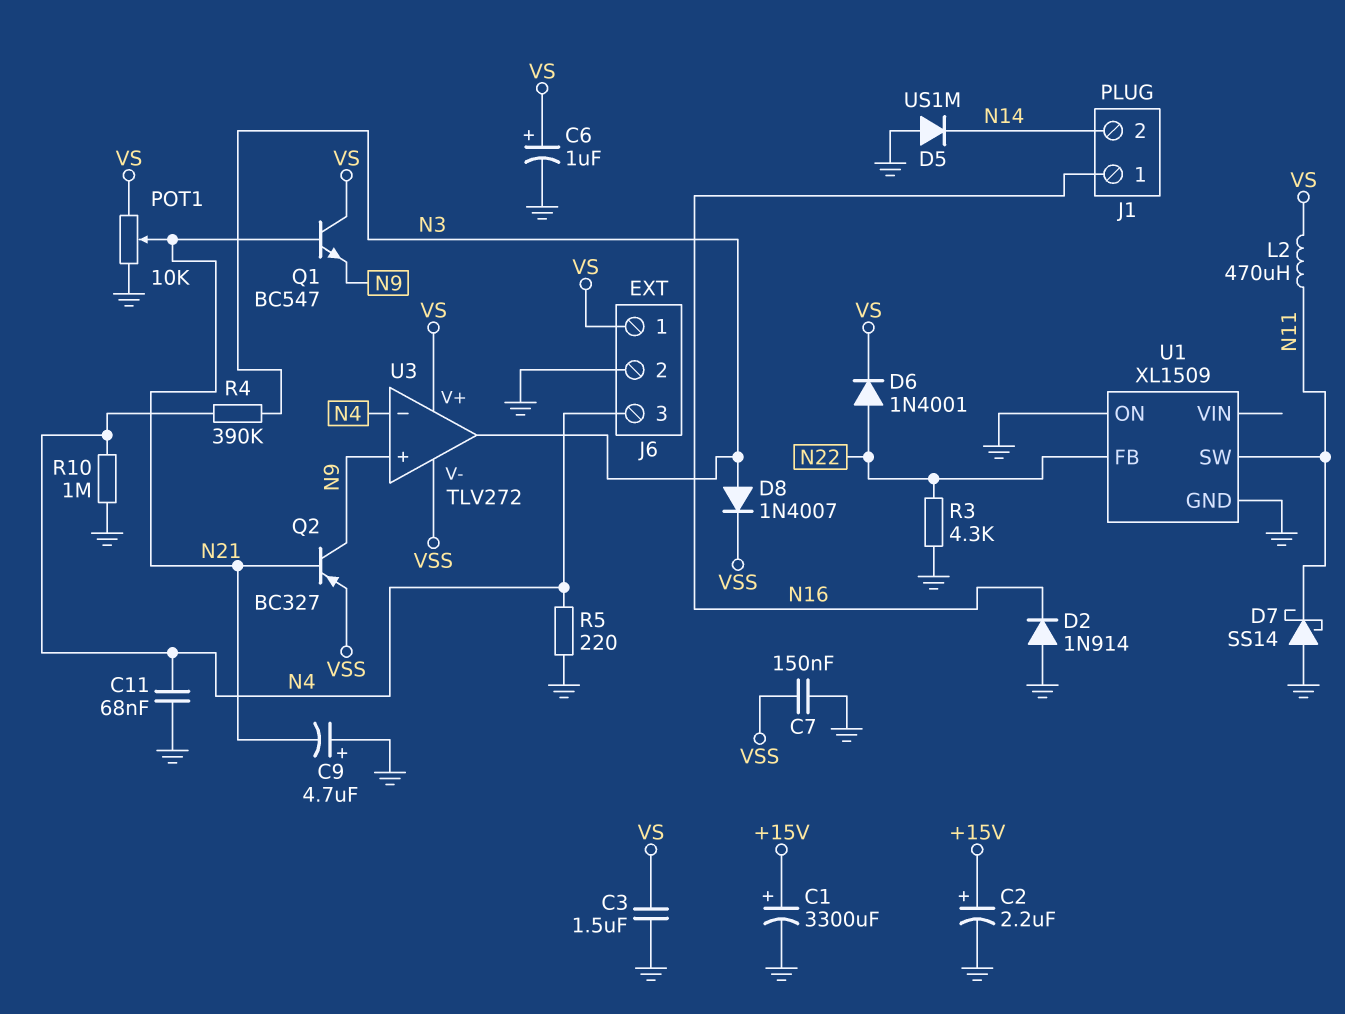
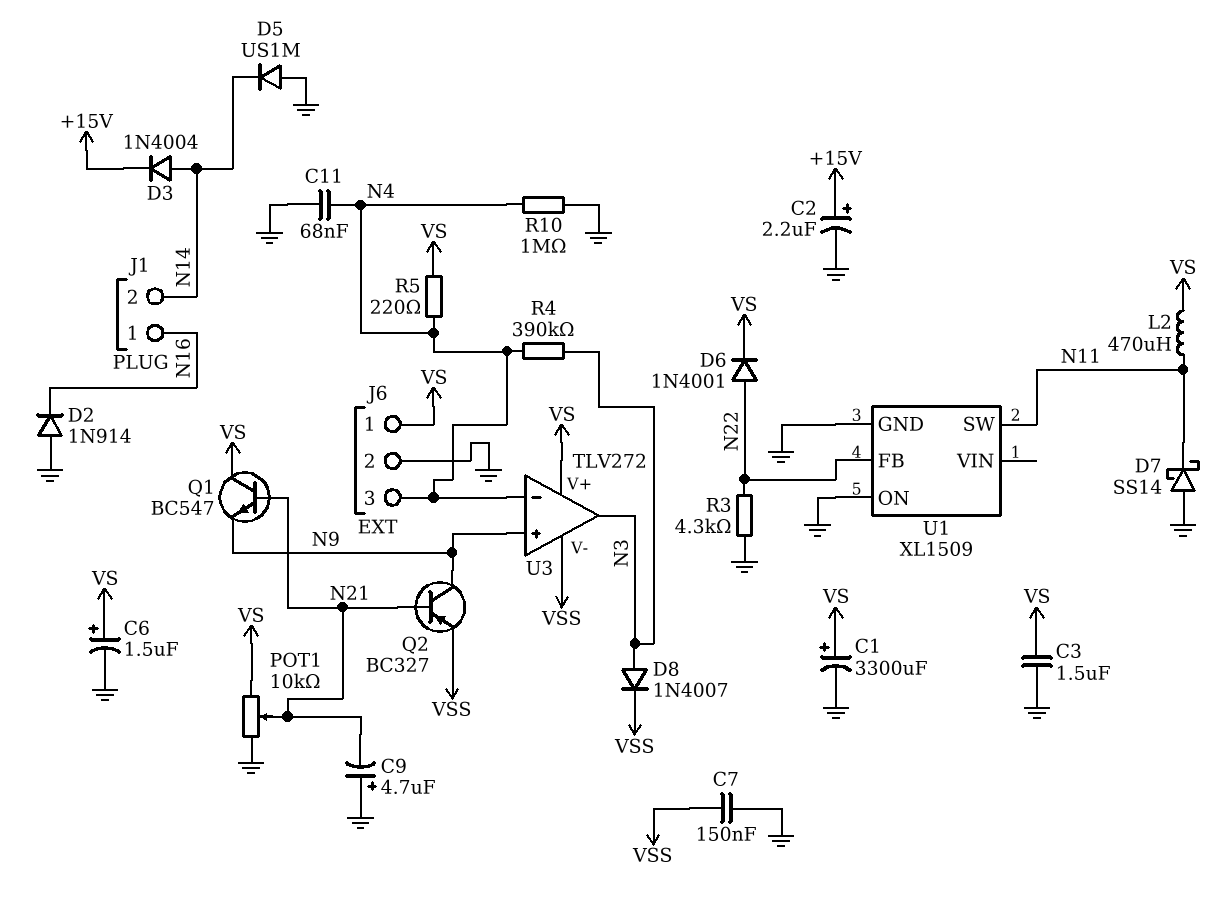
C1: 3300uF (plus +15V, minus GND) -> 3300uF (plus VS, minus GND)
C6: 1uF (plus VS, minus GND) -> 1.5uF (plus VS, minus GND)
D3: none -> diode 1N4004 (A N14, K +15V)
R5: 220 (GND, N4) -> 220 (N4, VS)

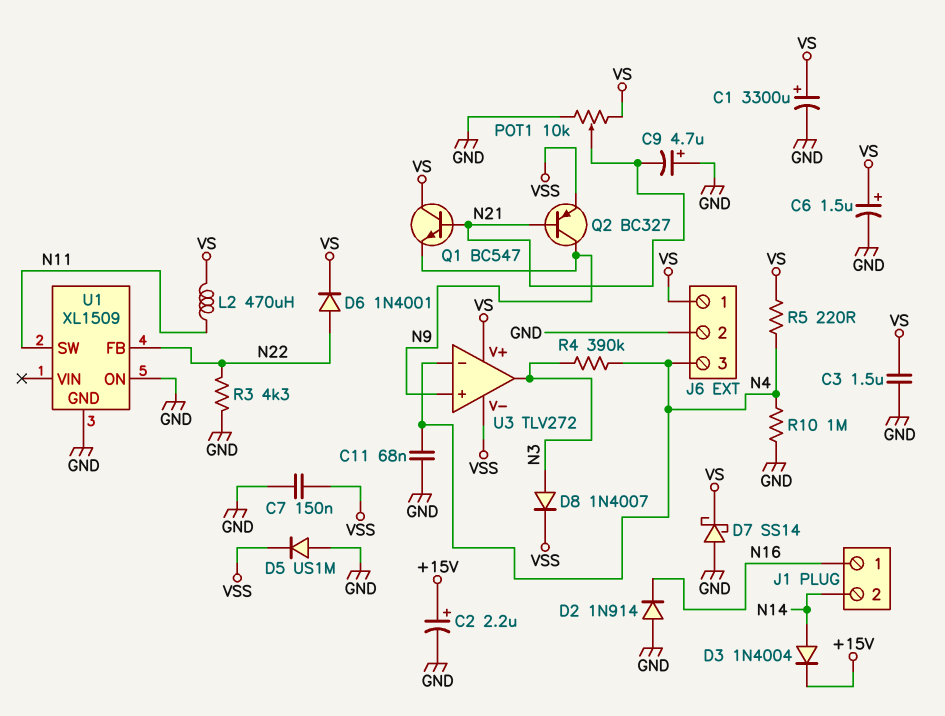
D5: diode US1M (A GND, K N14) -> diode US1M (A GND, K VSS)
D7: schottky SS14 (A GND, K N11) -> schottky SS14 (A GND, K VS)

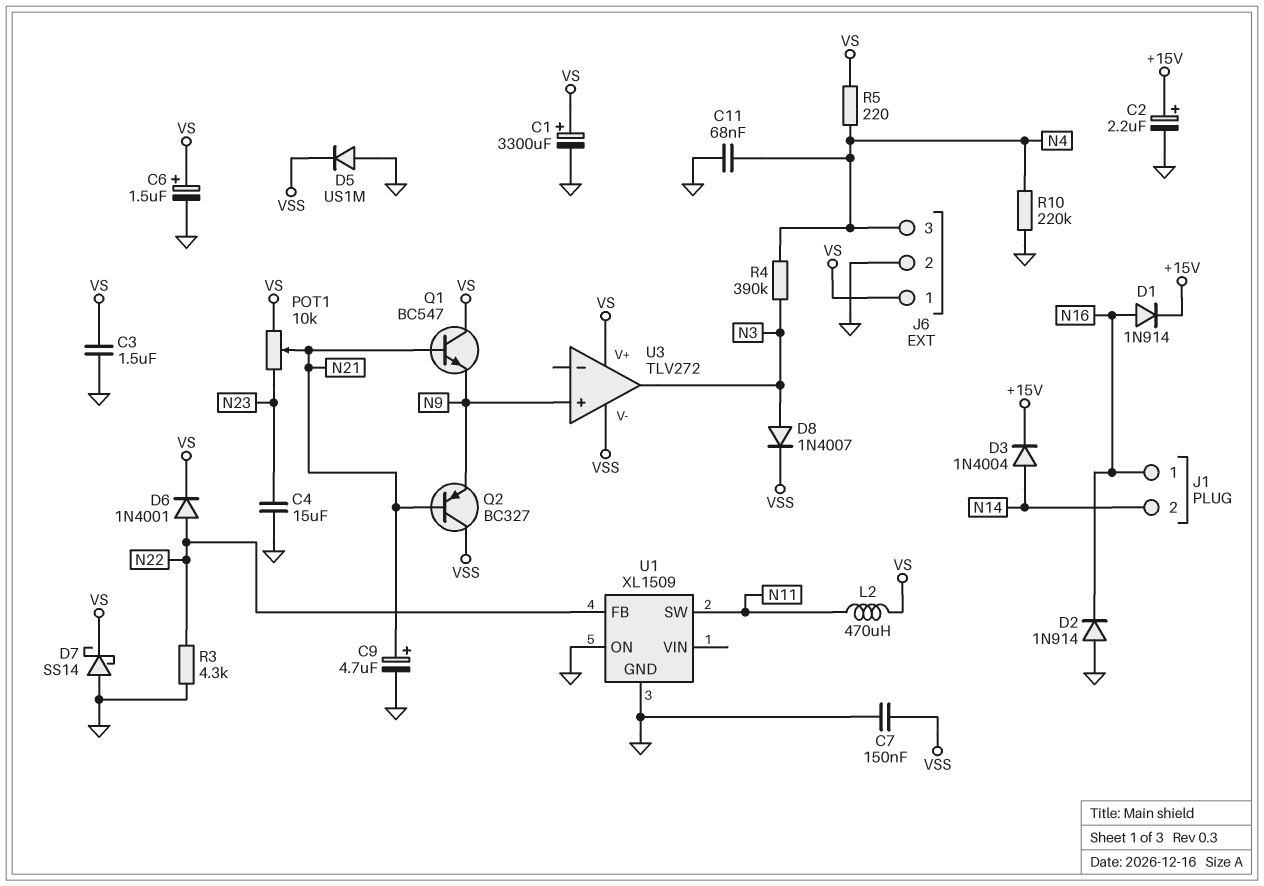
C4: none -> 15uF (GND, N23)
C9: 4.7uF (plus GND, minus N21) -> 4.7uF (plus N21, minus GND)
D1: none -> diode 1N914 (A N16, K +15V)
POT1: 10k (GND, VS, wiper N21) -> 10k (N23, VS, wiper N21)
Q2: PNP BC327 (B N21, C N9, E VSS) -> PNP BC327 (B N21, C VSS, E N9)
R10: 1M (GND, N4) -> 220k (GND, N4)
U3 pin in-: N4 -> none

